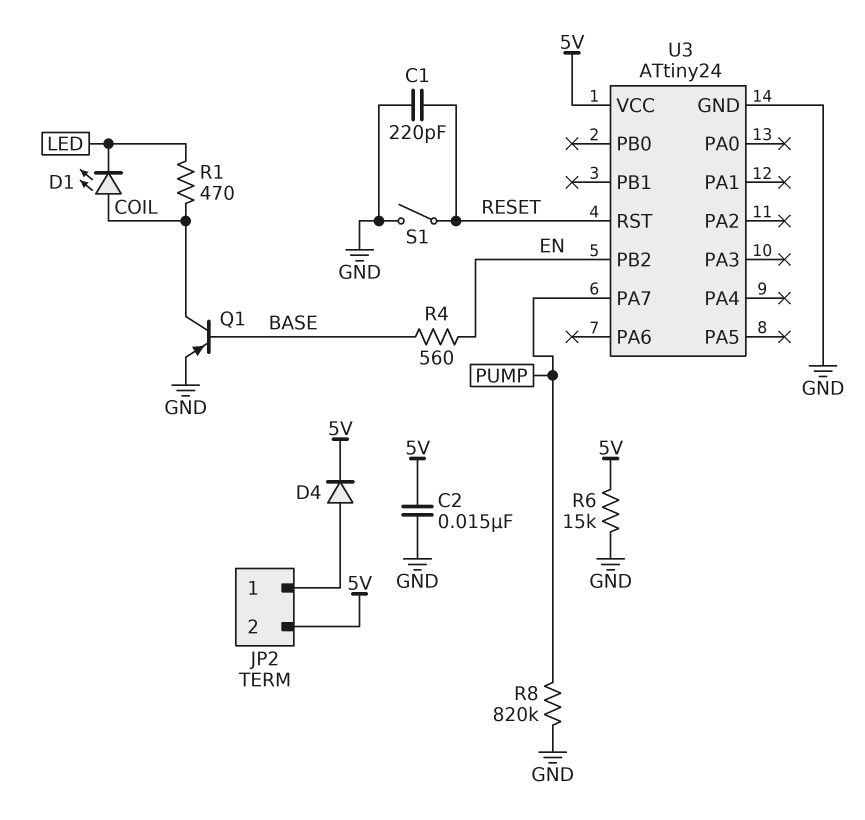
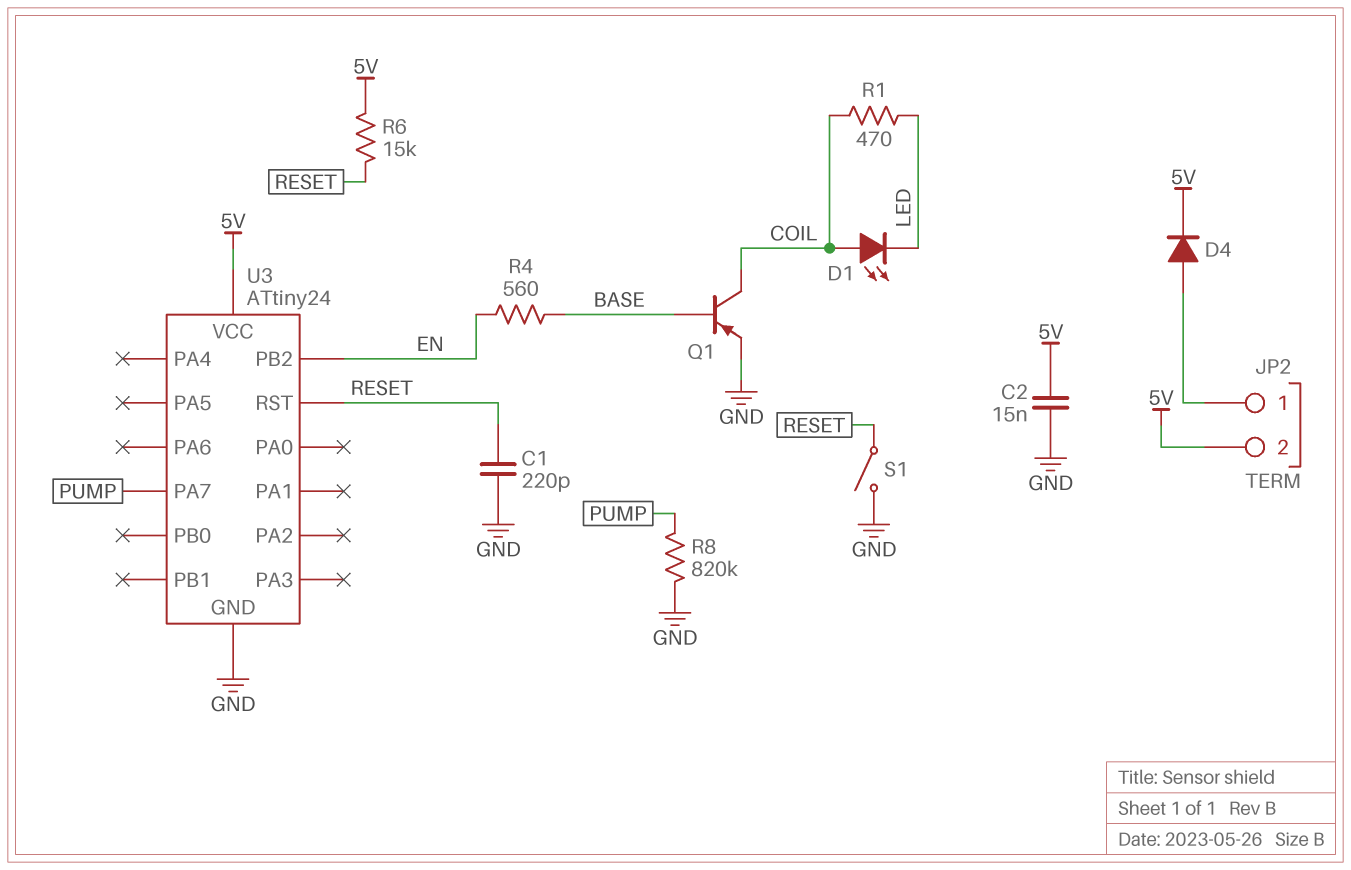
R6: 15k (5V, GND) -> 15k (5V, RESET)

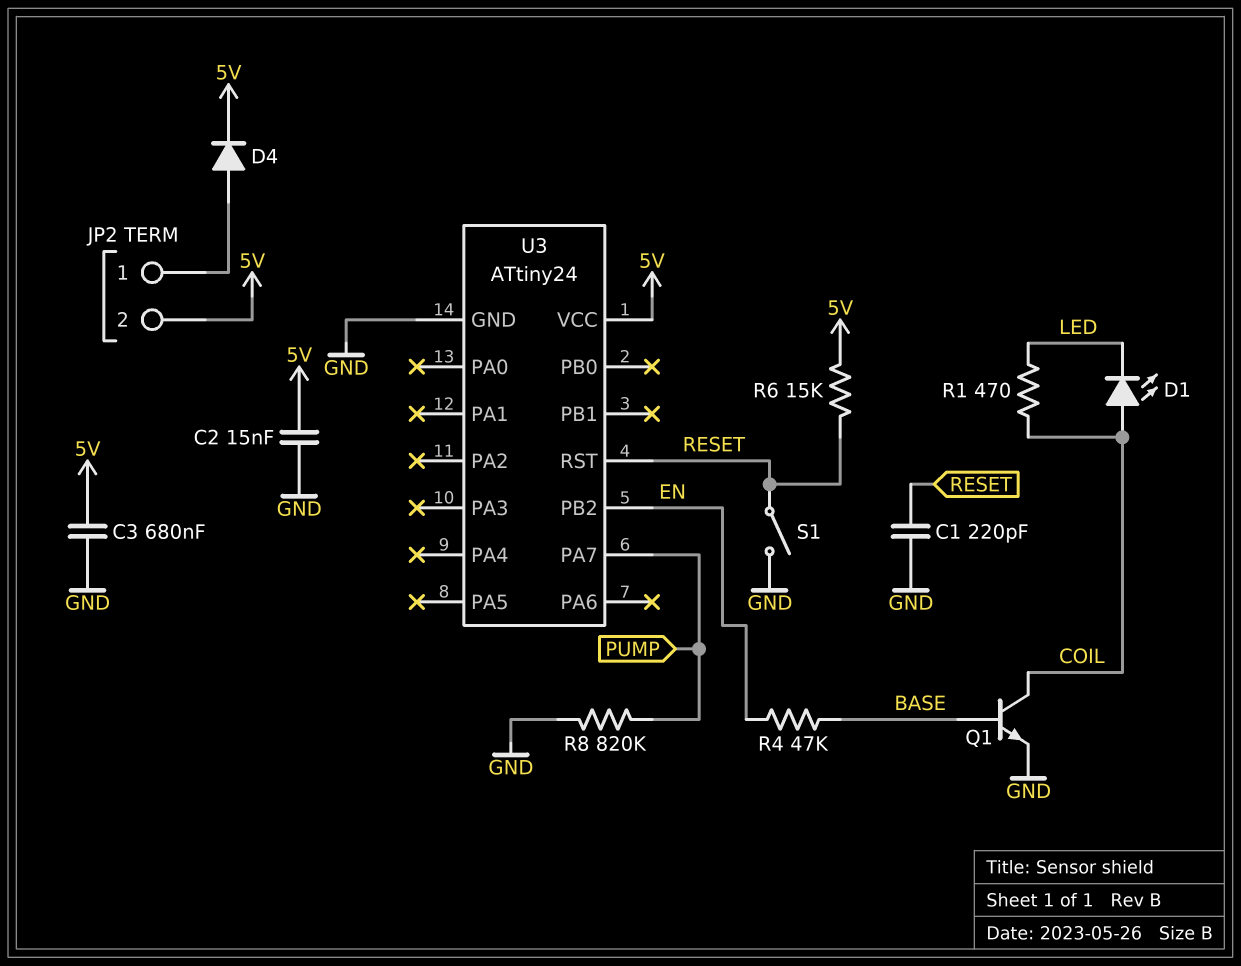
C3: none -> 680nF (5V, GND)
Q1: PNP (B BASE, C COIL, E GND) -> NPN (B BASE, C COIL, E GND)
R4: 560 (BASE, EN) -> 47k (BASE, EN)

